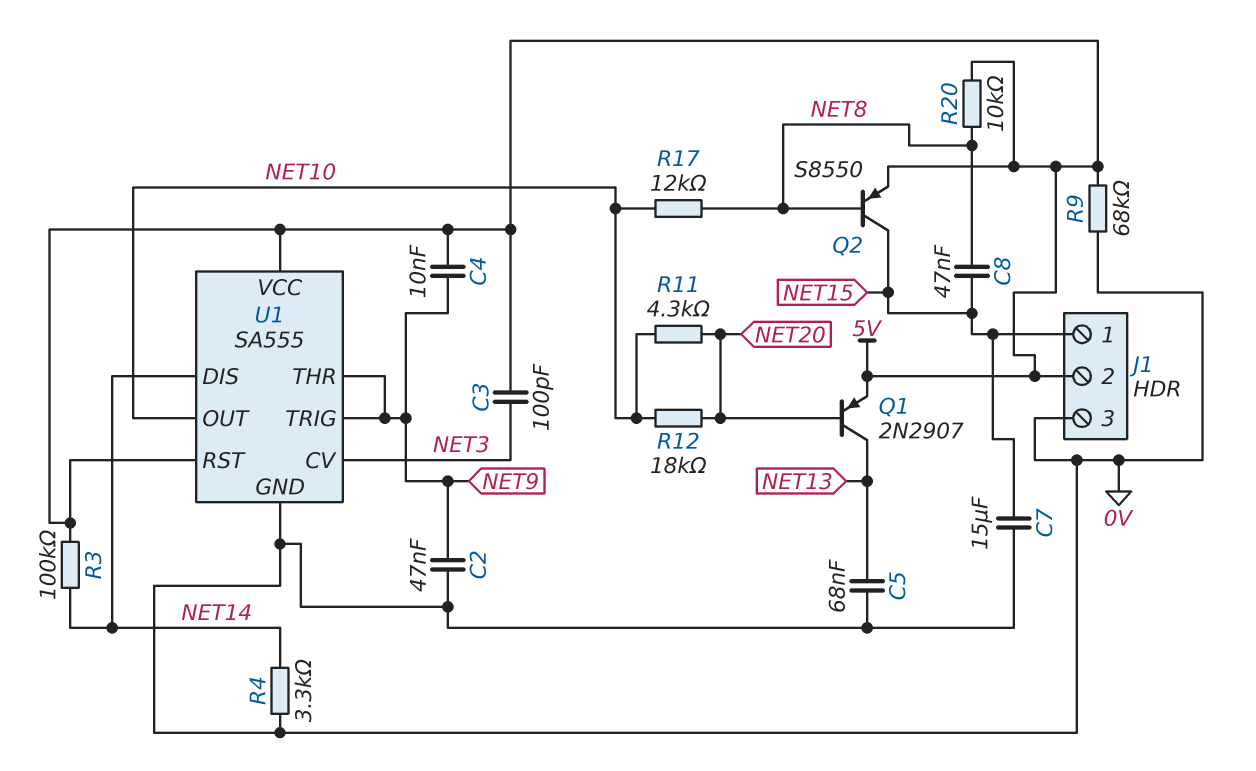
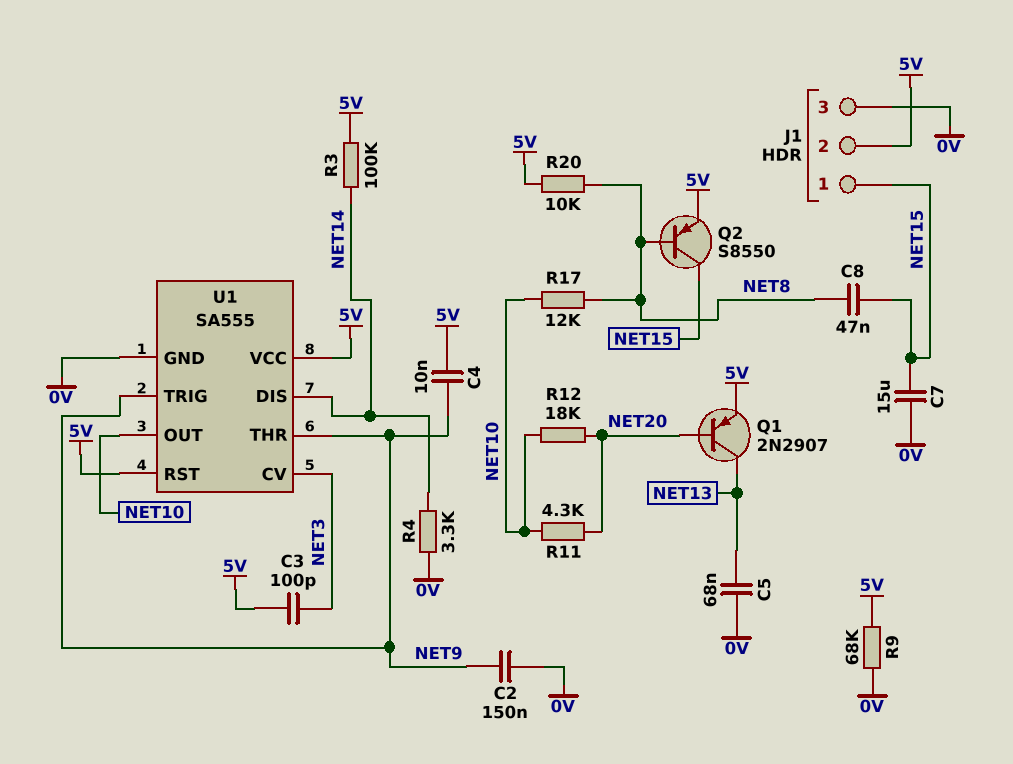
C2: 47nF (0V, NET9) -> 150nF (0V, NET9)

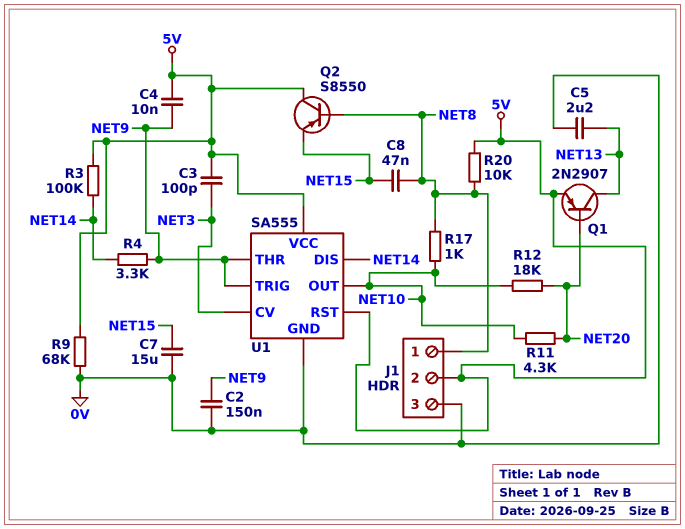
C5: 68nF (0V, NET13) -> 2.2uF (0V, NET13)
J1 pin 1: NET15 -> NET8
Q2: PNP S8550 (B NET8, C NET15, E 5V) -> PNP S8550 (B NET8, C 5V, E NET15)
R4: 3.3k (0V, NET14) -> 3.3k (NET9, NET14)
R17: 12k (NET8, NET10) -> 1k (NET8, NET10)

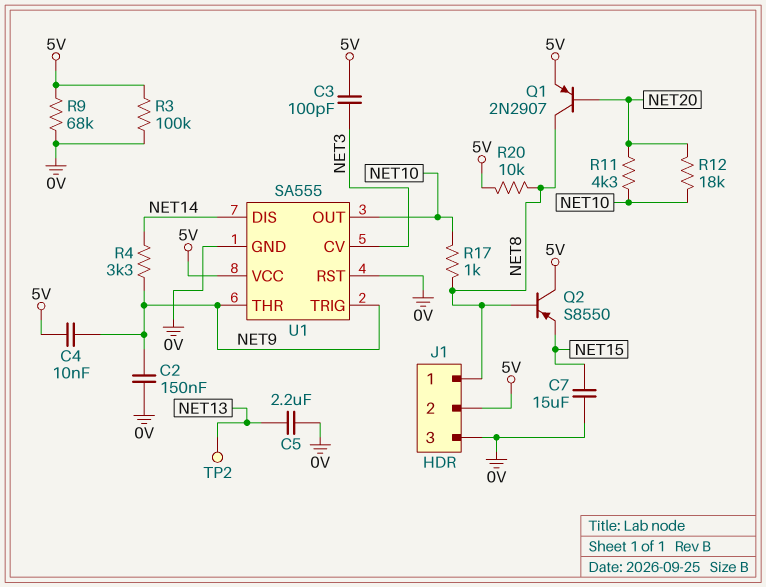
C8: 47nF (NET8, NET15) -> none
Q1: PNP 2N2907 (B NET20, C NET13, E 5V) -> PNP 2N2907 (B NET20, C NET8, E 5V)
R3: 100k (5V, NET14) -> 100k (0V, 5V)
TP2: none -> test point (NET13)
U1 pin RST: 5V -> 0V

